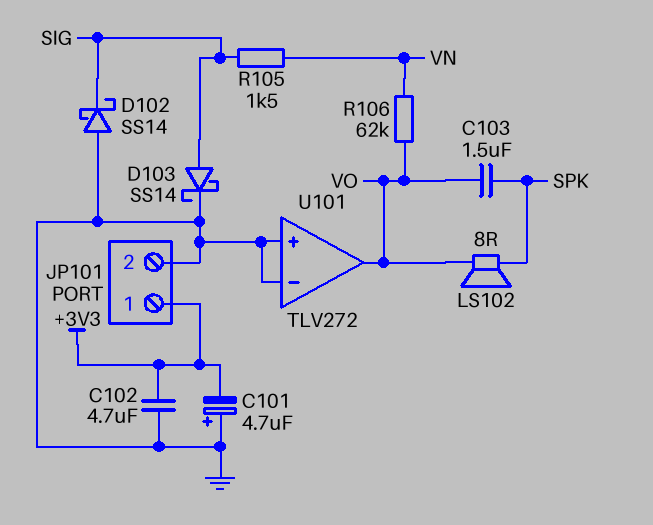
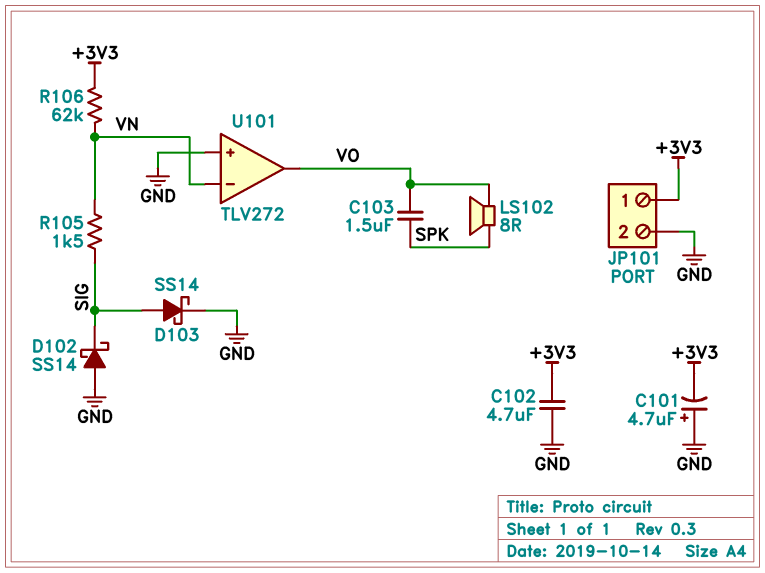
R106: 62k (VN, VO) -> 62k (+3V3, VN)
U101 pin in-: GND -> VN

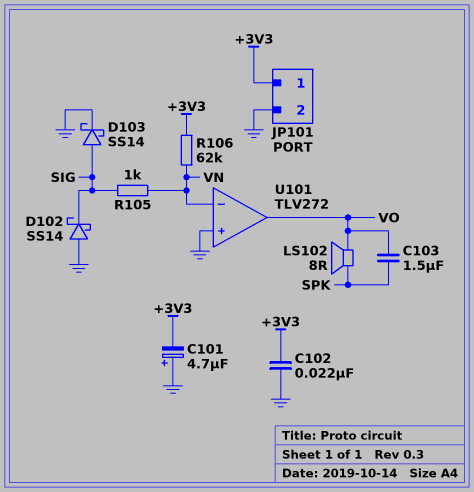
C102: 4.7uF (+3V3, GND) -> 22nF (+3V3, GND)
R105: 1.5k (SIG, VN) -> 1k (SIG, VN)

